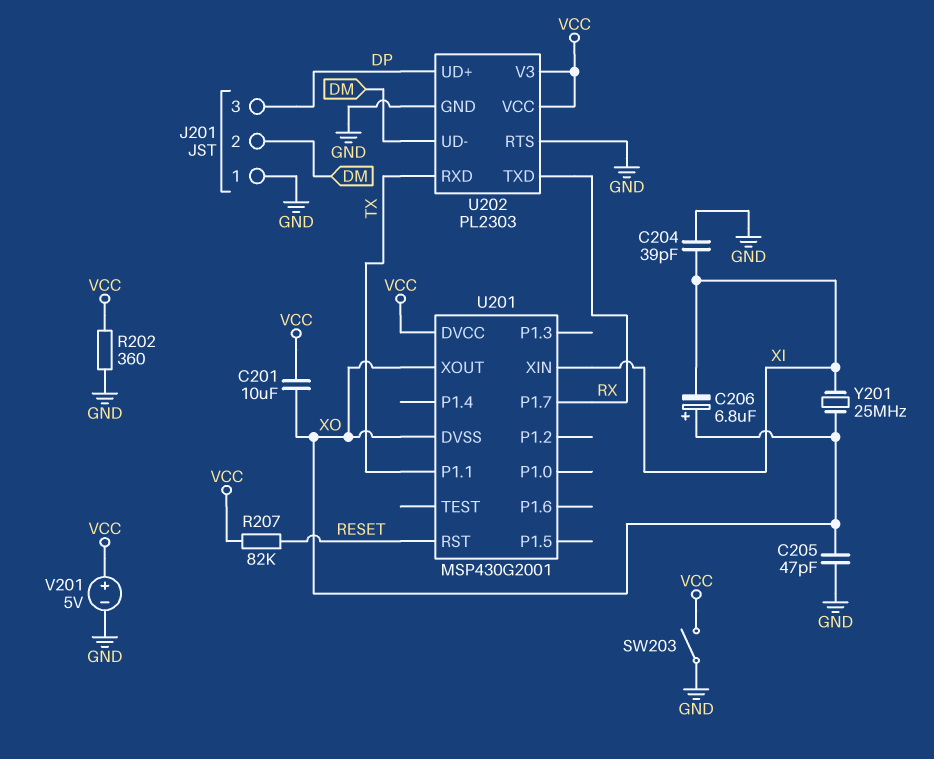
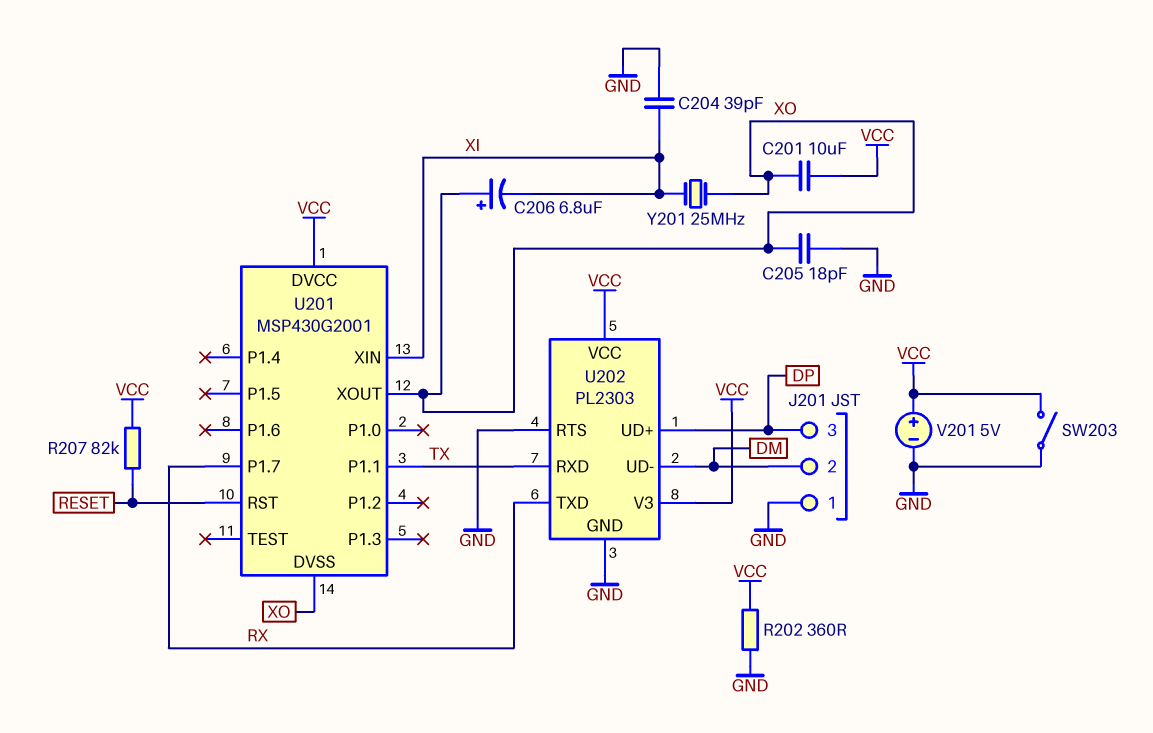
C205: 47pF (GND, XO) -> 18pF (GND, XO)

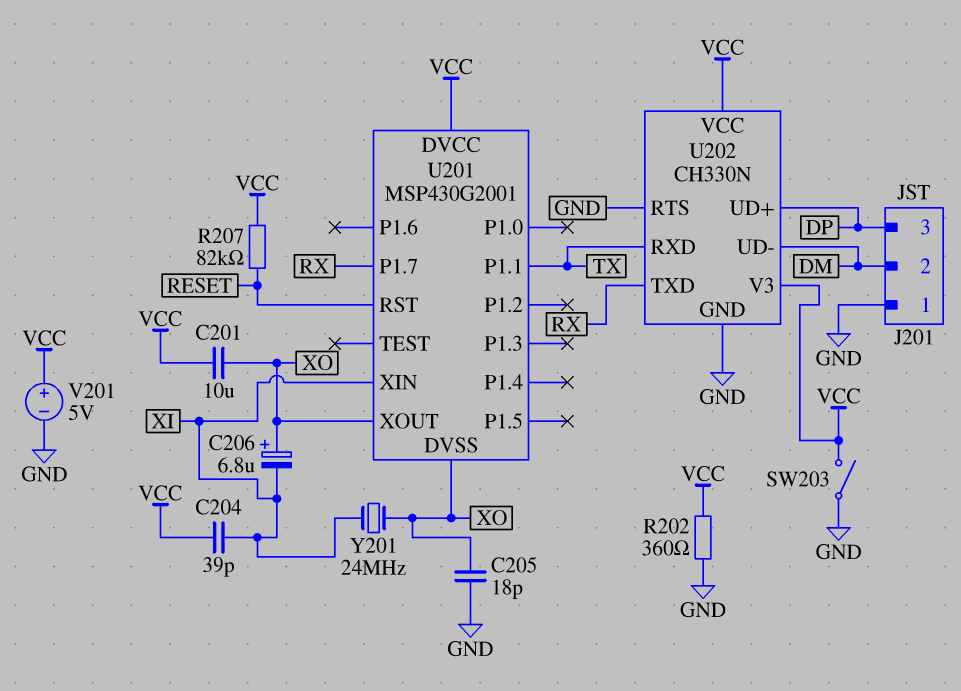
C204: 39pF (GND, XI) -> 39pF (VCC, XI)
U202: PL2303 -> CH330N
Y201: 25MHz (XI, XO) -> 24MHz (XI, XO)

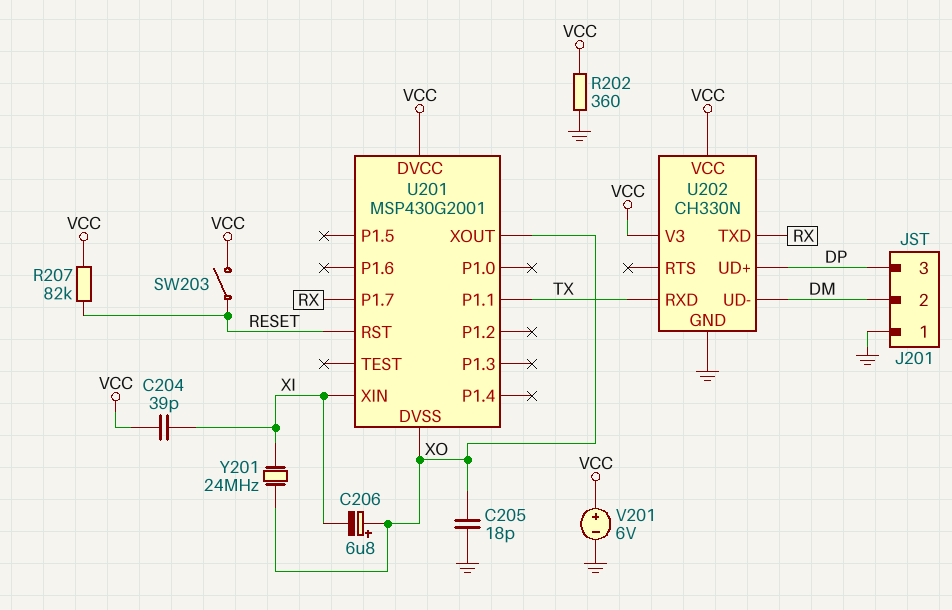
C201: 10uF (VCC, XO) -> none
SW203: switch (GND, VCC) -> switch (RESET, VCC)
U202 pin RTS: GND -> none
V201: 5V (plus VCC, minus GND) -> 6V (plus VCC, minus GND)

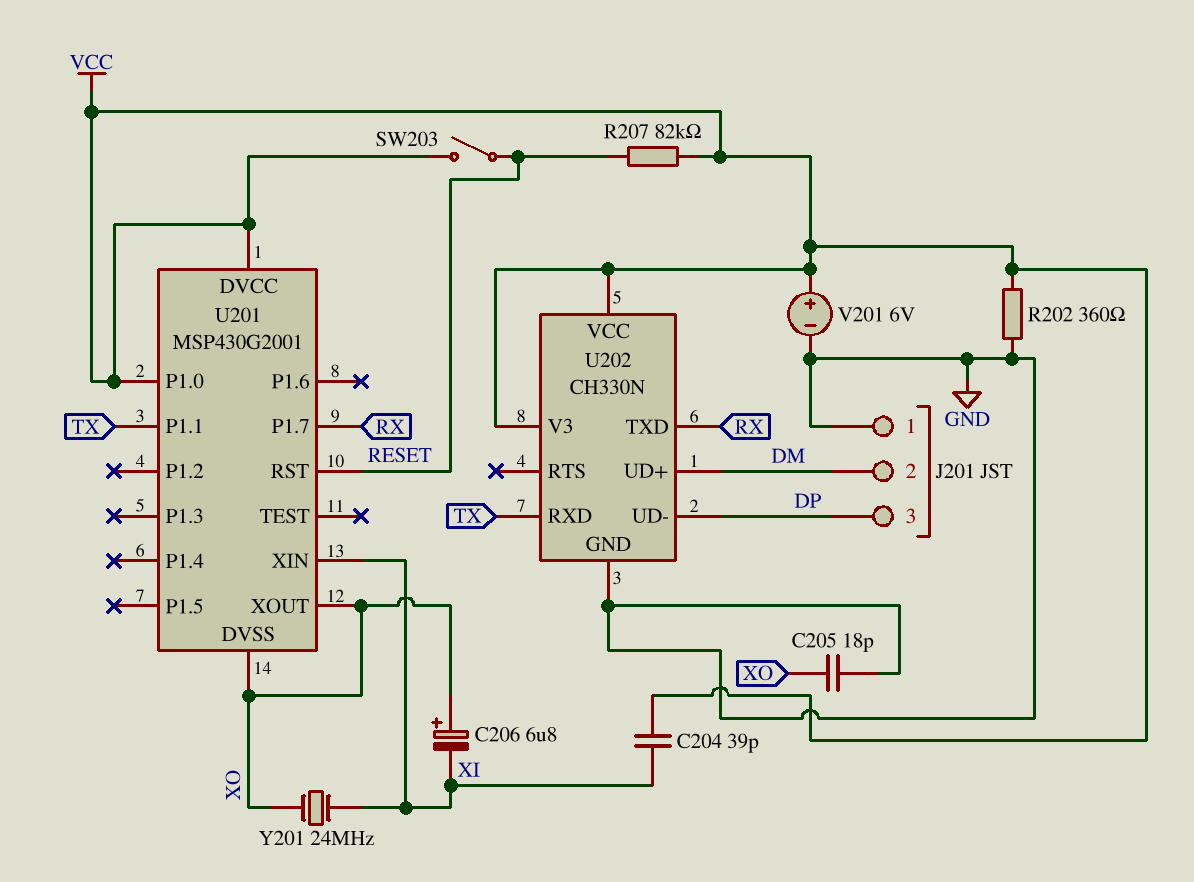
U201 pin P1.0: none -> VCC
U202 pin UD+: DP -> DM
U202 pin UD-: DM -> DP

